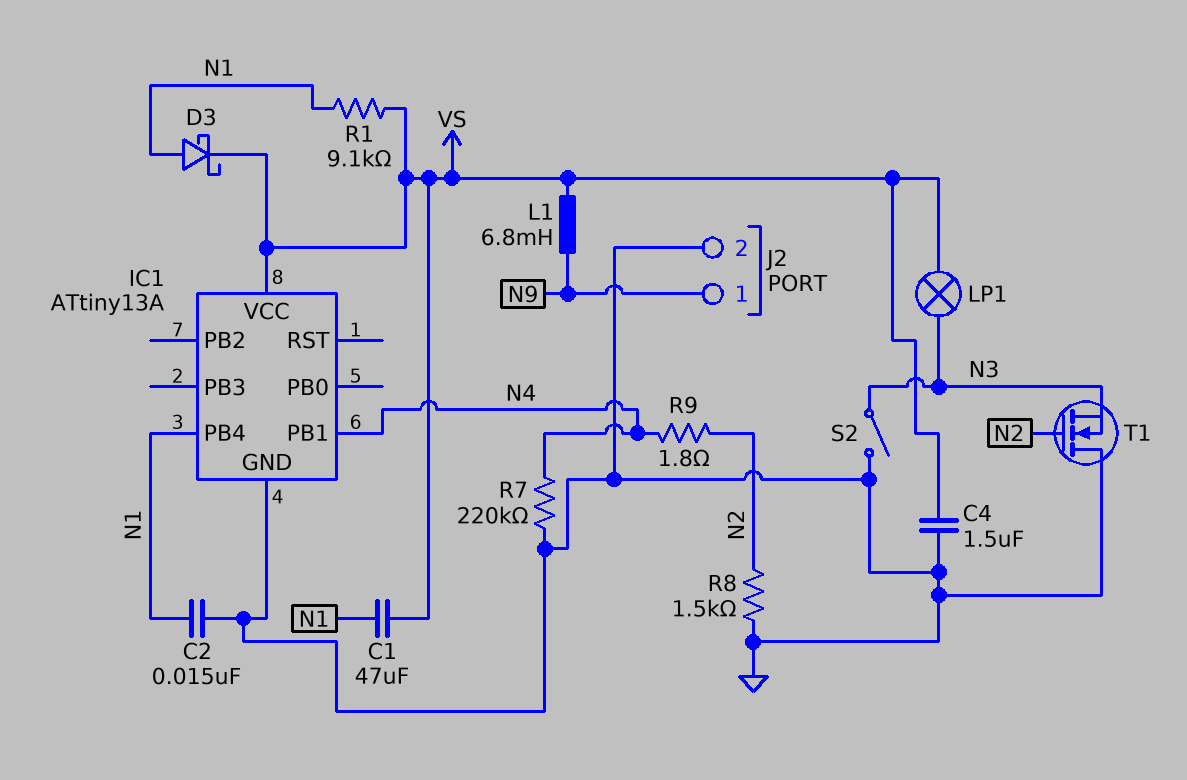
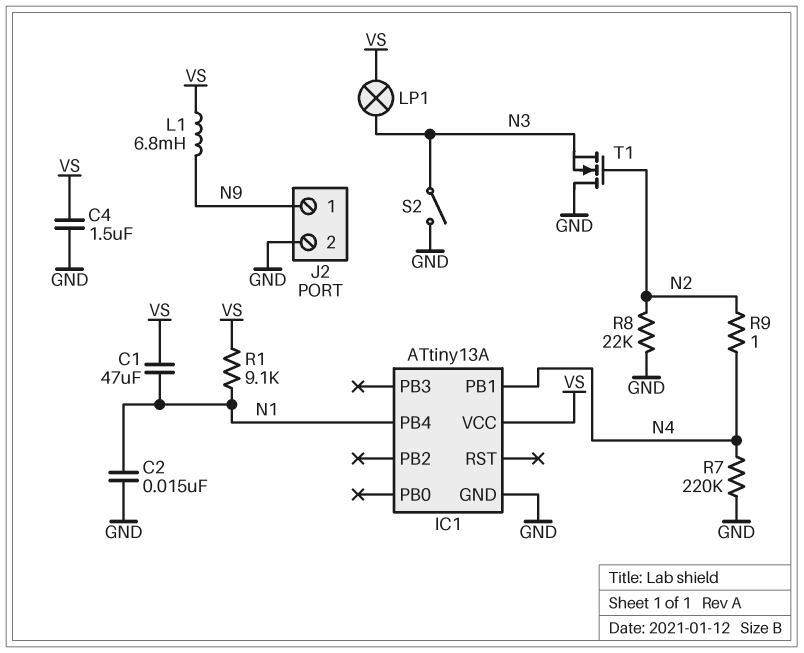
D3: schottky (A N1, K VS) -> none
R8: 1.5k (GND, N2) -> 22k (GND, N2)
R9: 1.8 (N2, N4) -> 1 (N2, N4)

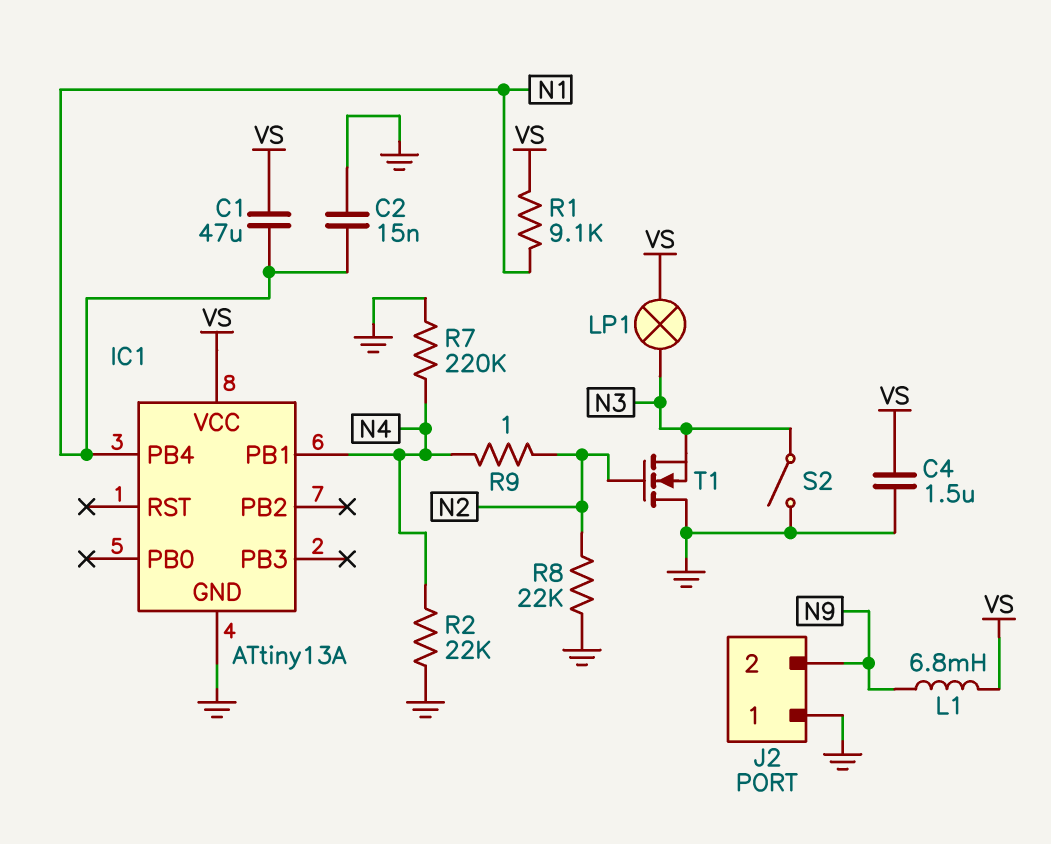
J2 pin 1: N9 -> GND
J2 pin 2: GND -> N9
R2: none -> 22k (GND, N4)

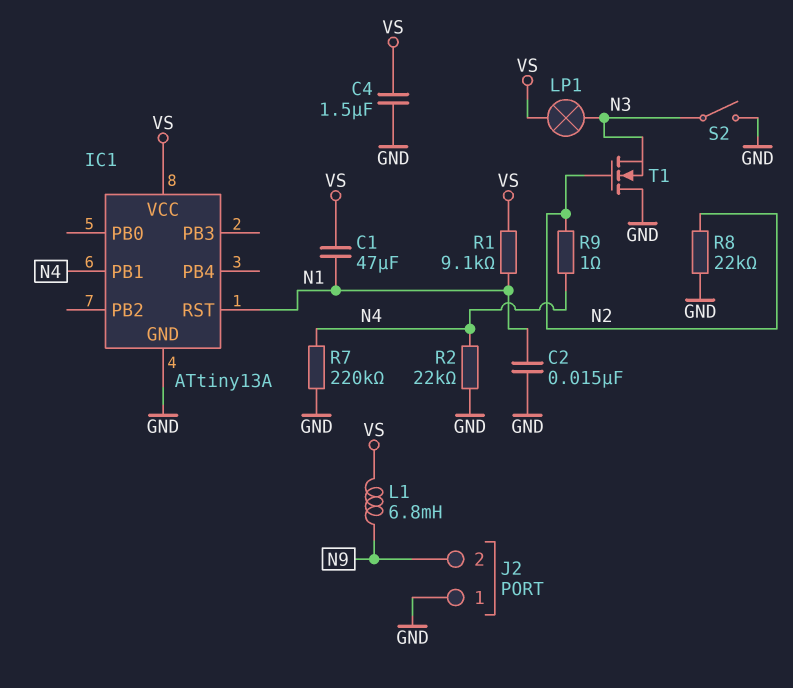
IC1 pin PB4: N1 -> none
IC1 pin RST: none -> N1

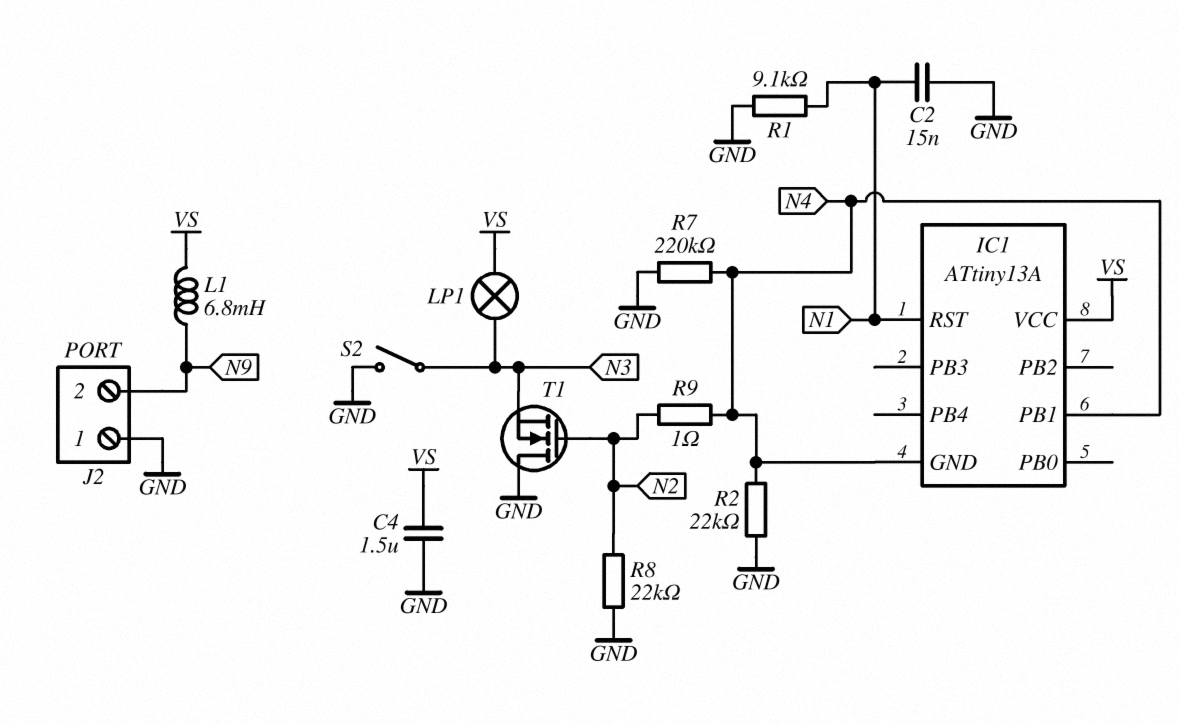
C1: 47uF (N1, VS) -> none
IC1 pin GND: GND -> N4
R1: 9.1k (N1, VS) -> 9.1k (GND, N1)

